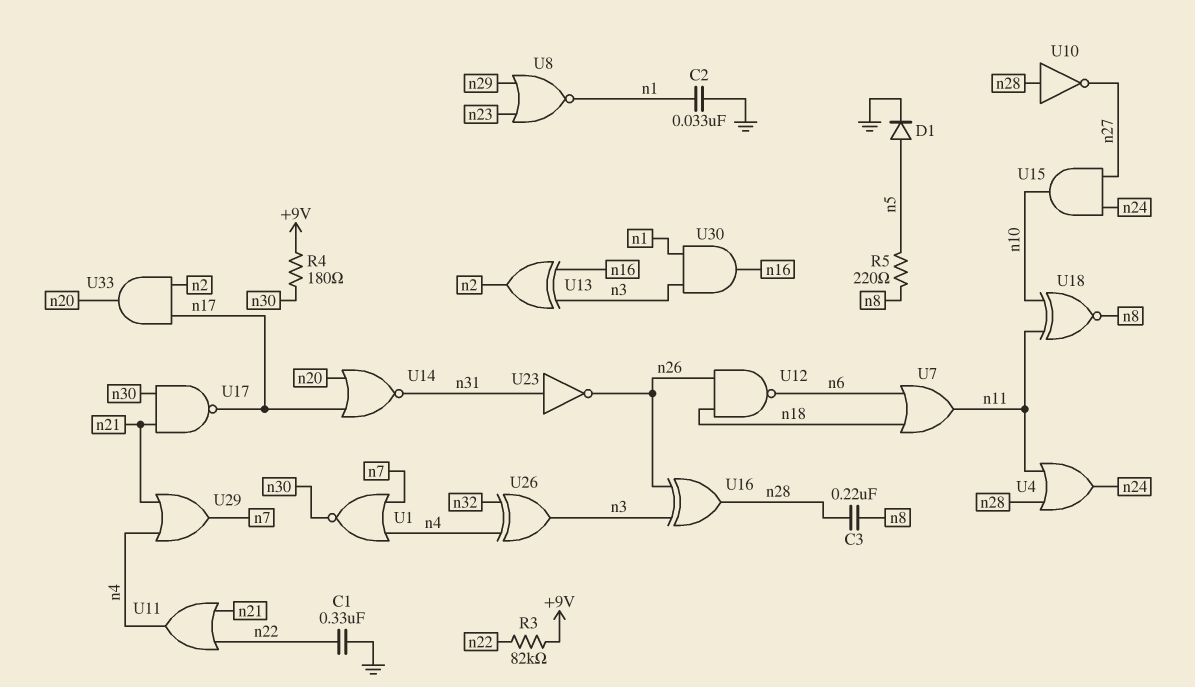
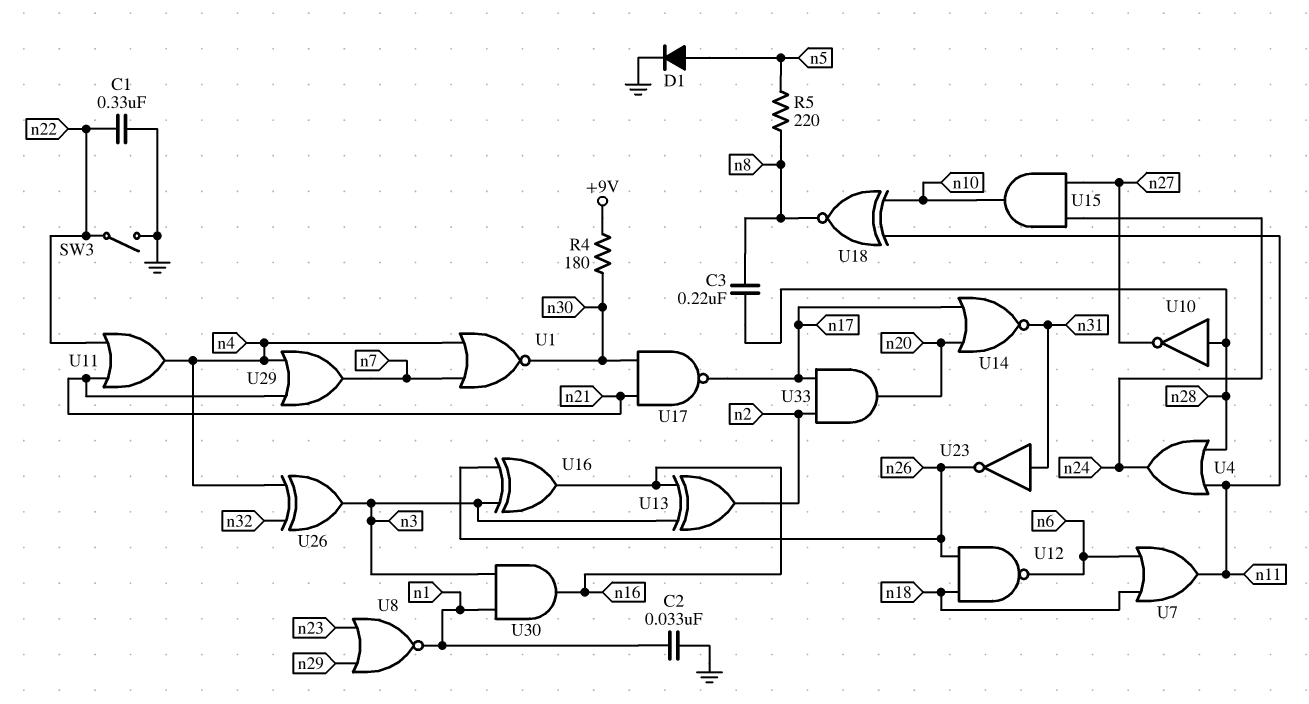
R3: 82k (+9V, n22) -> none
SW3: none -> switch (GND, n22)
U16: XOR (in n3, in n26, out n28) -> XOR (in n3, in n26, out n16)

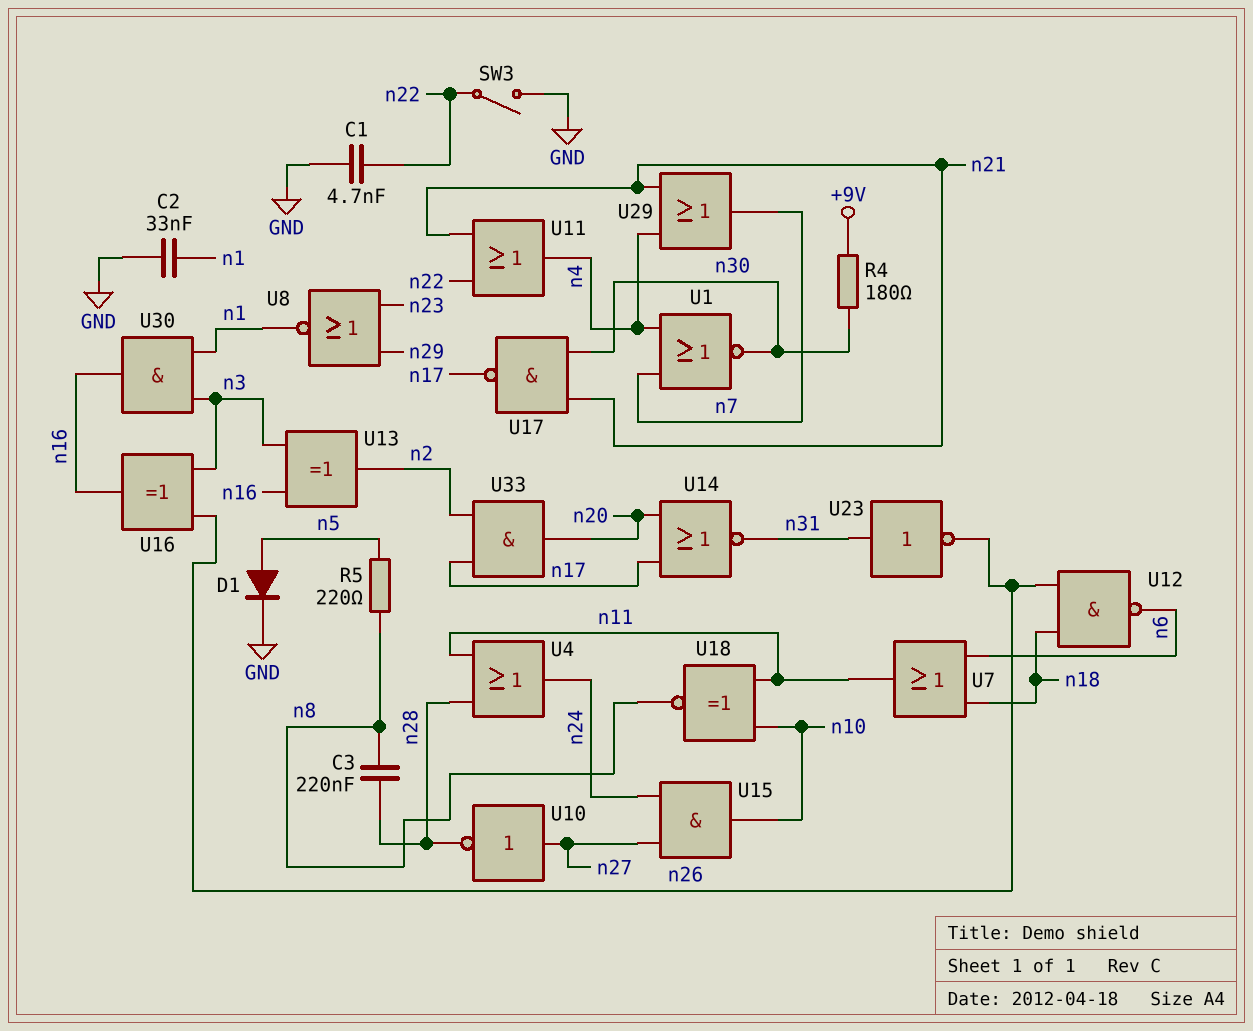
C1: 330nF (GND, n22) -> 4.7nF (GND, n22)
U10: NOT (in n28, out n27) -> NOT (in n27, out n28)
U26: XOR (in n4, in n32, out n3) -> none

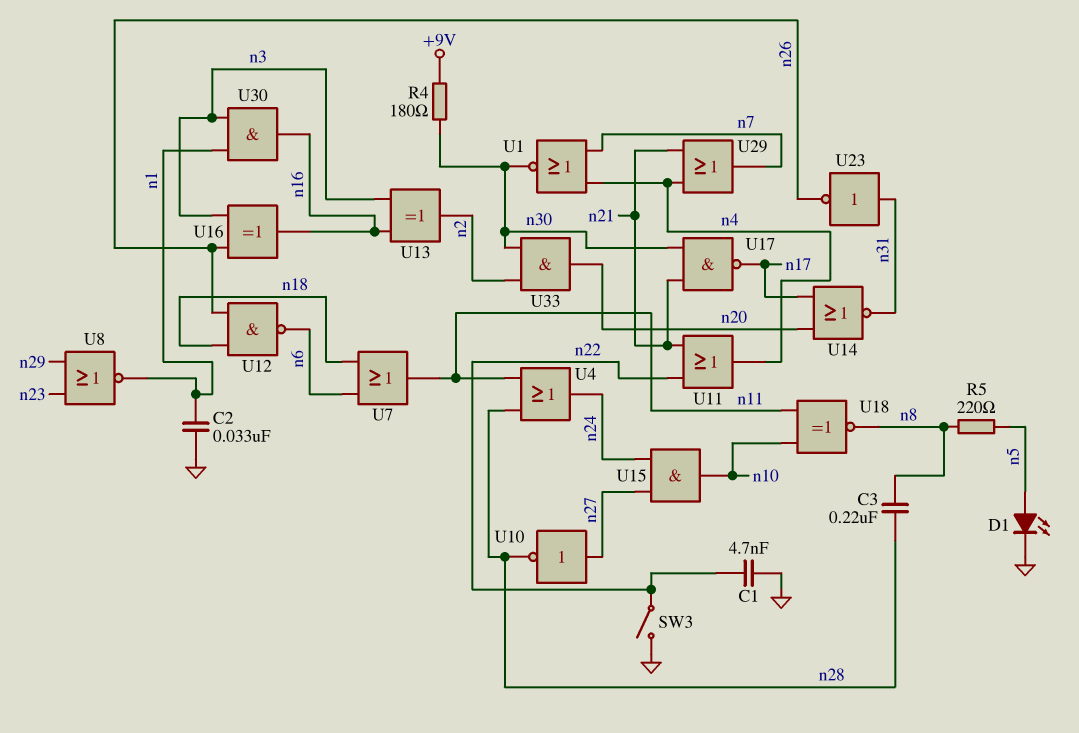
D1: diode (A n5, K GND) -> LED (A n5, K GND)
U33: AND (in n2, in n17, out n20) -> AND (in n2, in n30, out n20)

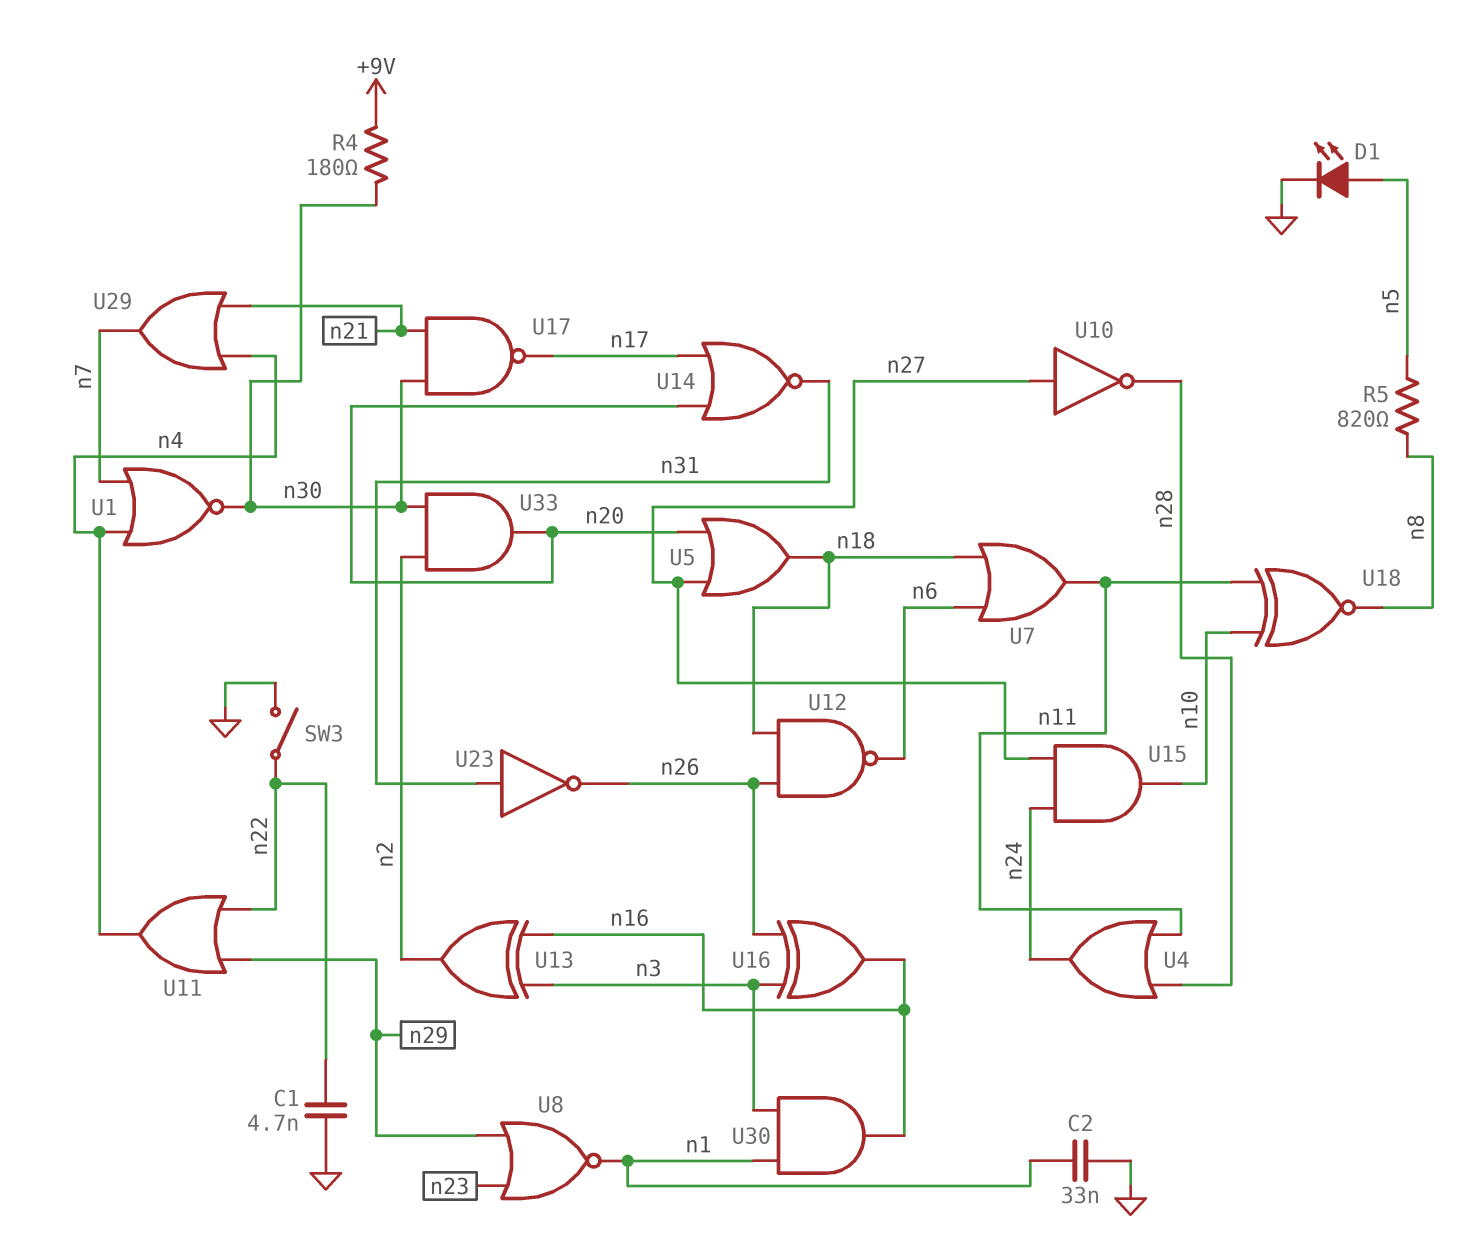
C3: 220nF (n8, n28) -> none
R5: 220 (n5, n8) -> 820 (n5, n8)
U5: none -> OR (in n20, in n27, out n18)
U11: OR (in n21, in n22, out n4) -> OR (in n22, in n29, out n4)

